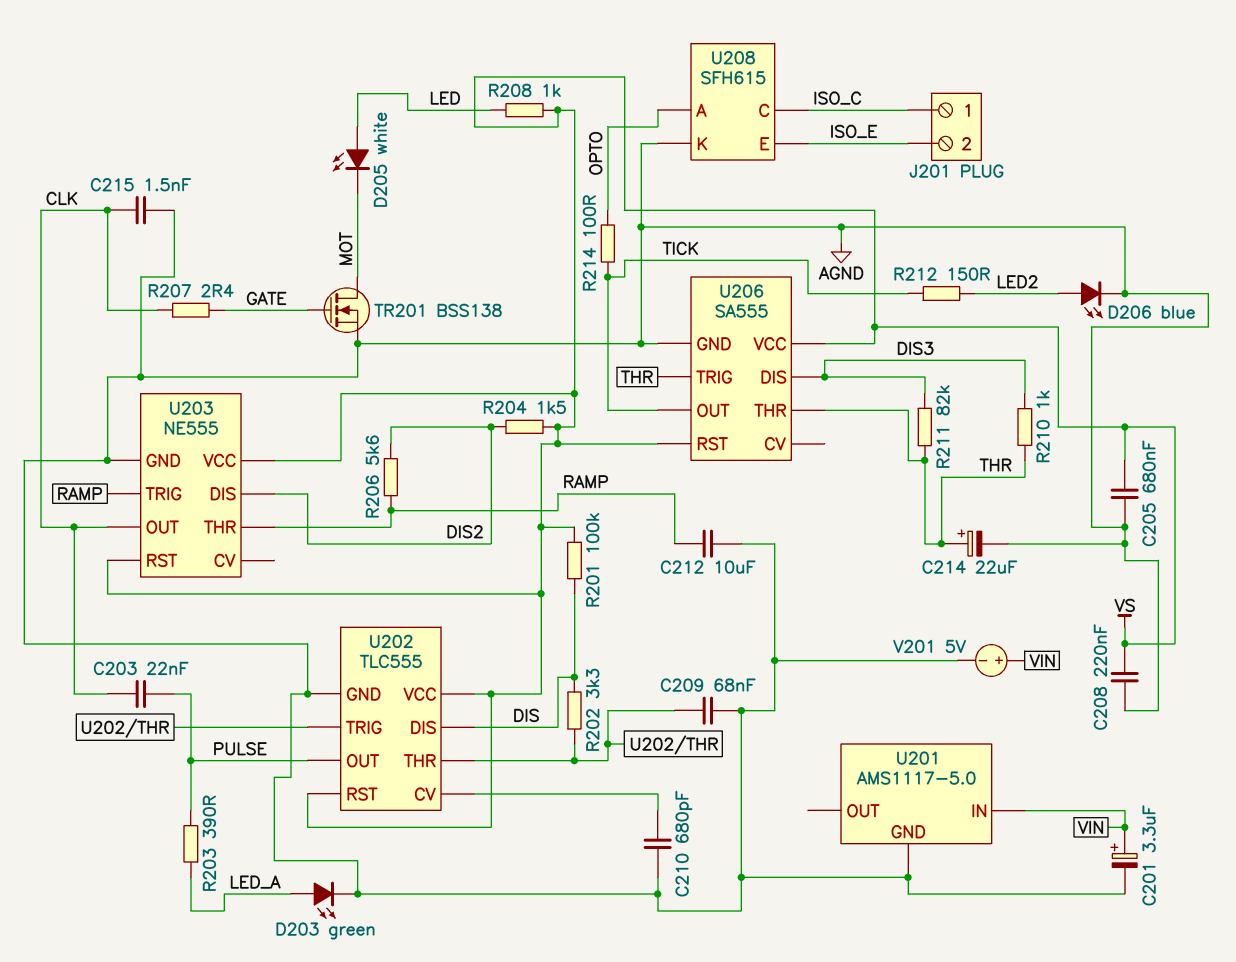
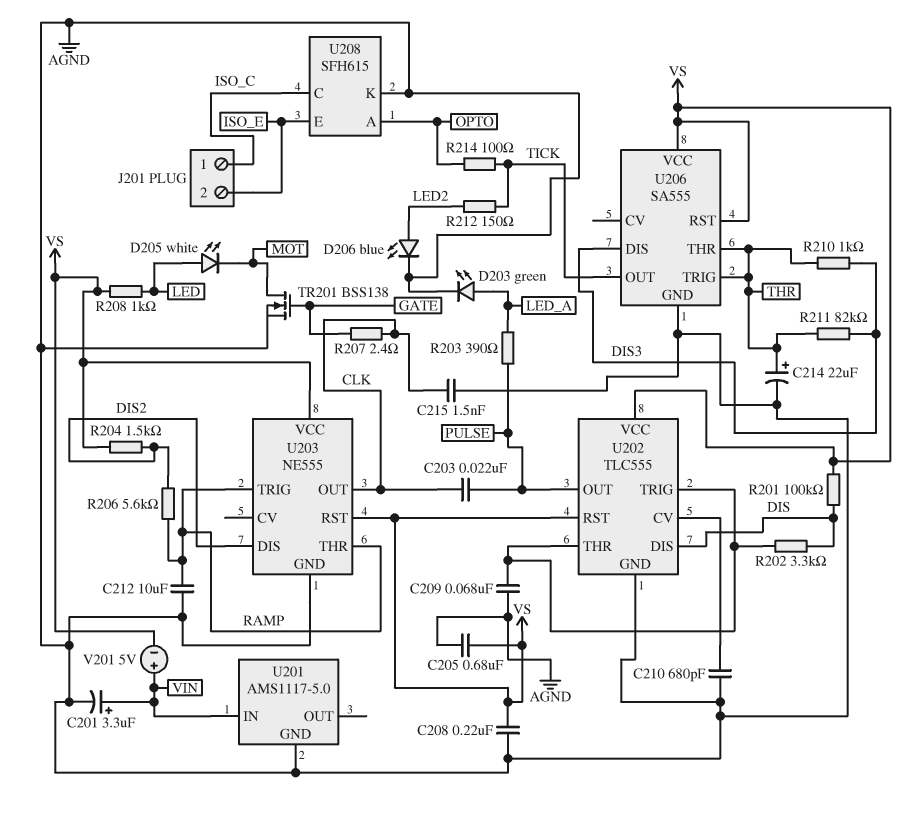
V201: 5V (plus VIN, minus AGND) -> 5V (plus VIN, minus VS)

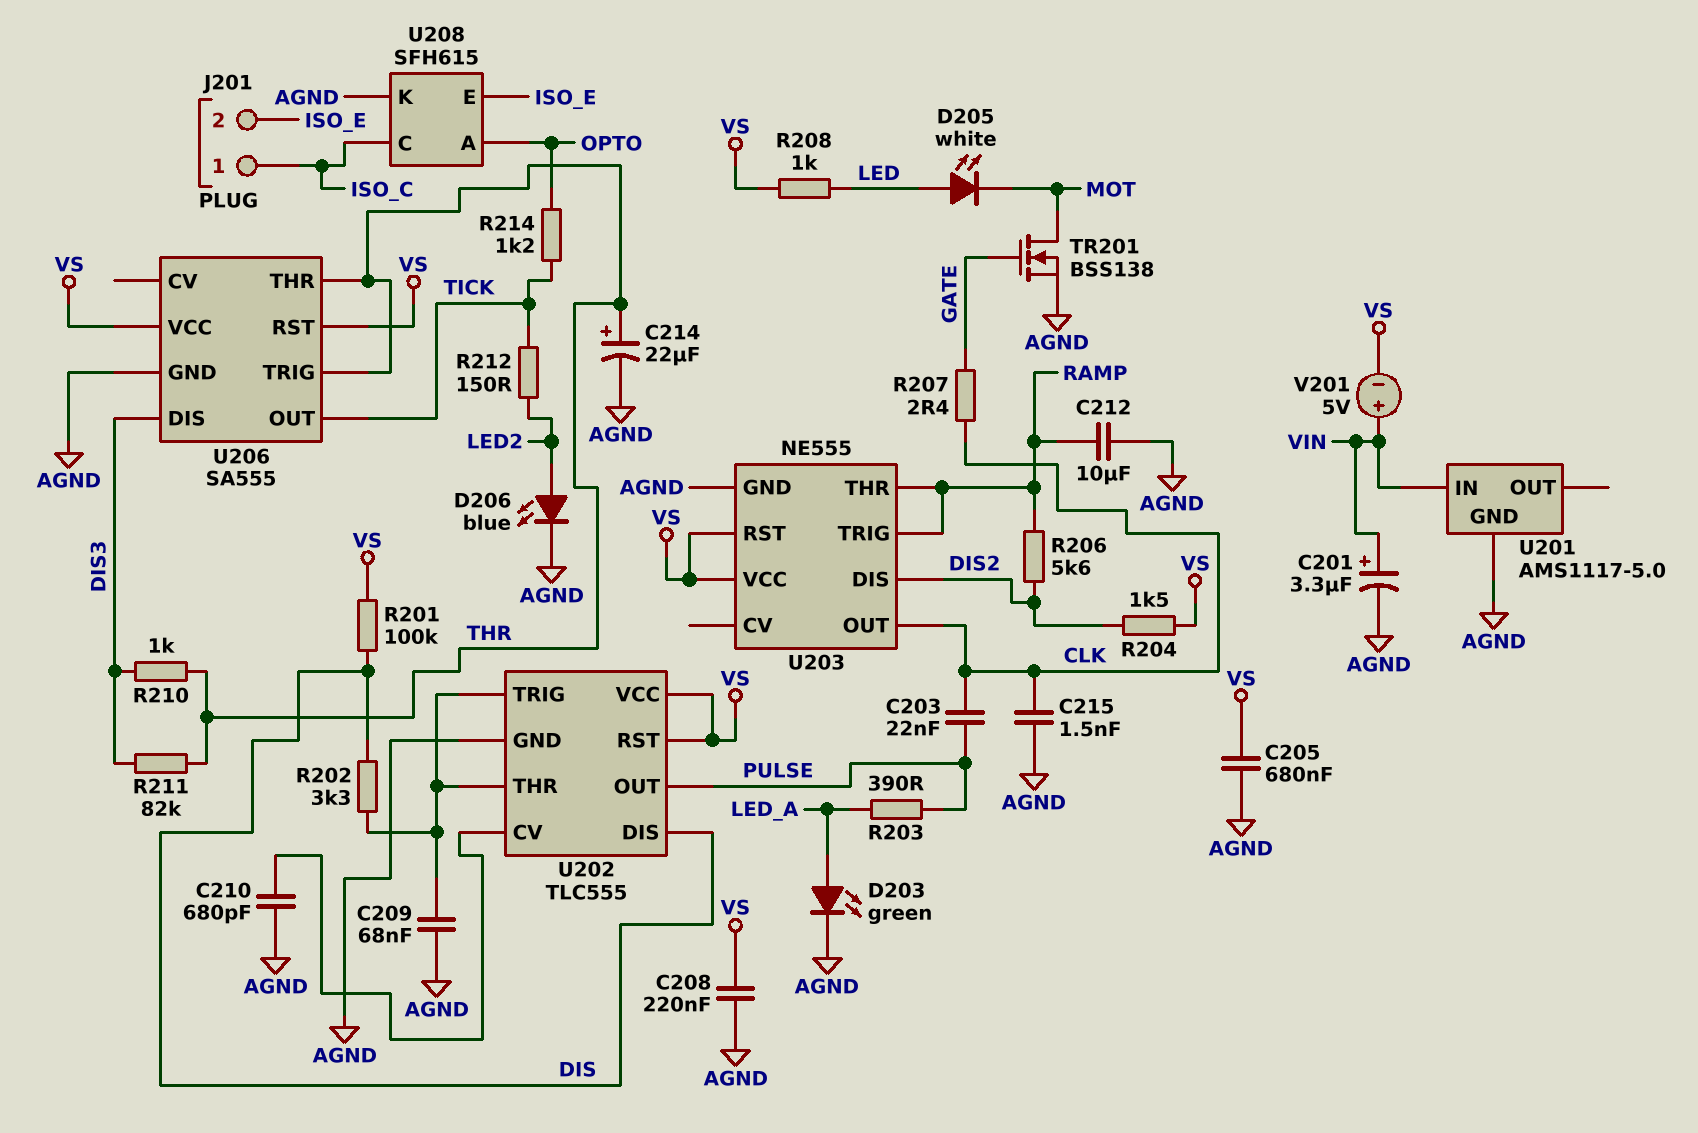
R214: 100 (OPTO, TICK) -> 1.2k (OPTO, TICK)

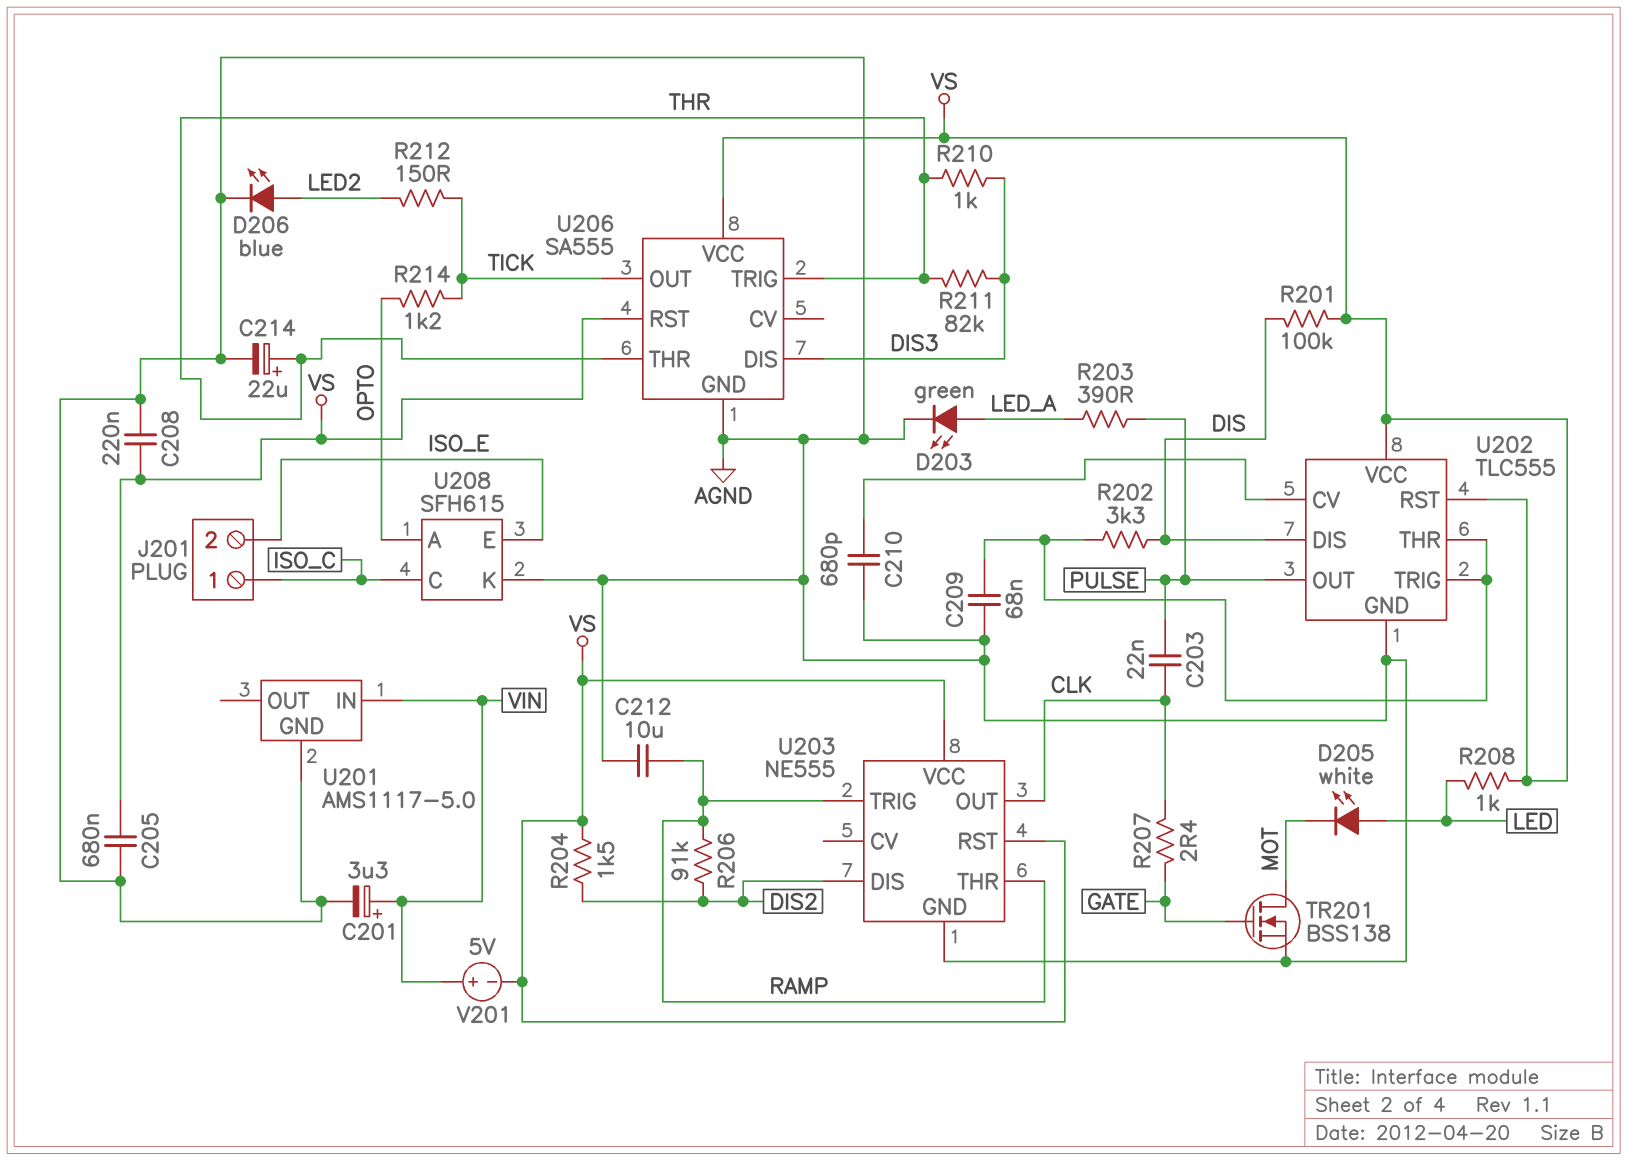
C215: 1.5nF (AGND, CLK) -> none
R206: 5.6k (DIS2, RAMP) -> 91k (DIS2, RAMP)

